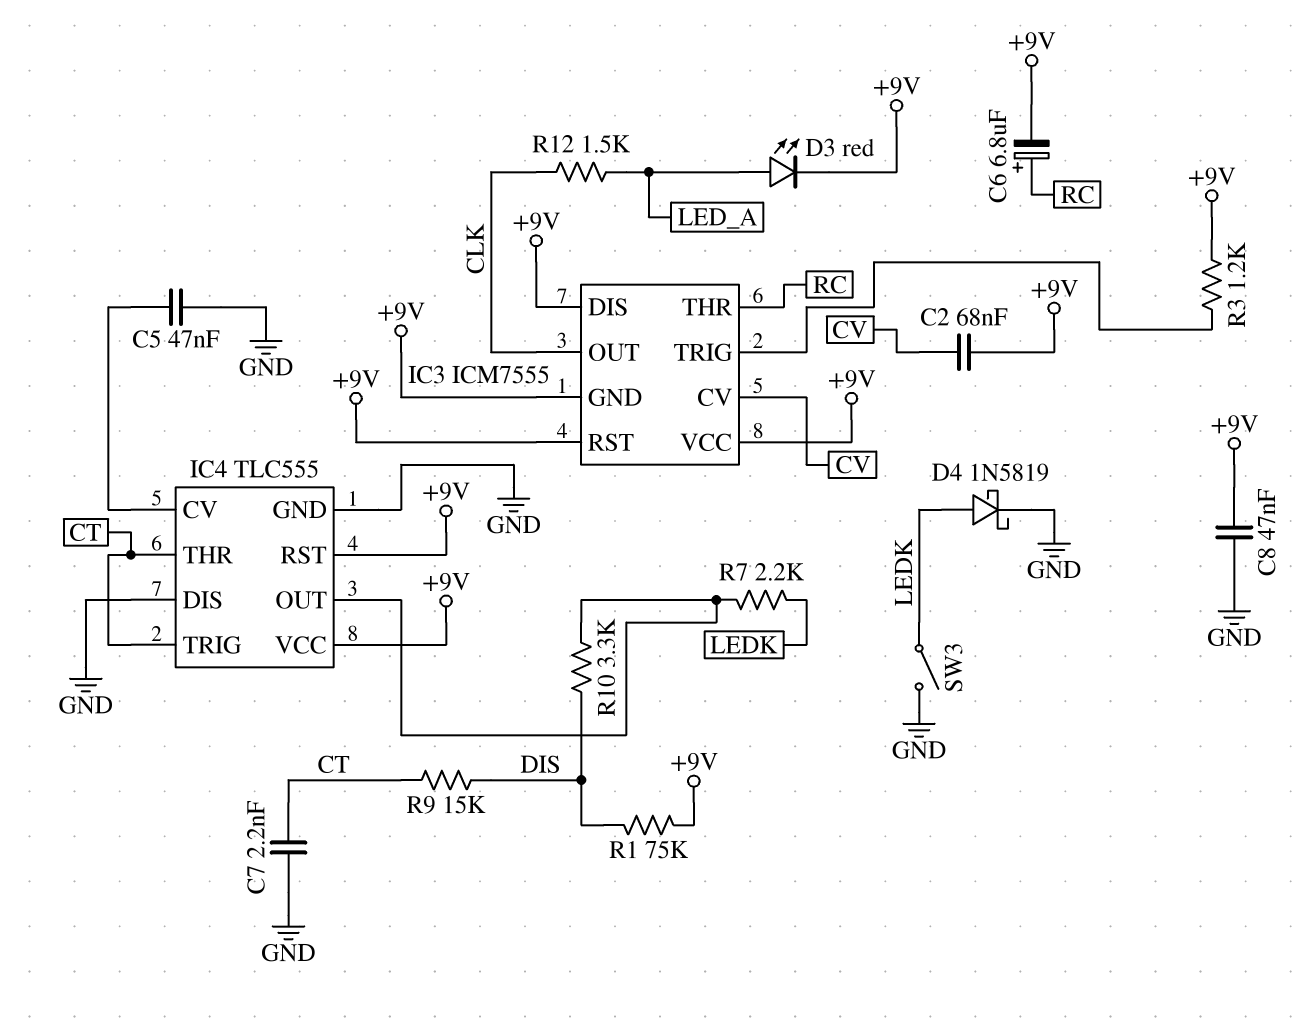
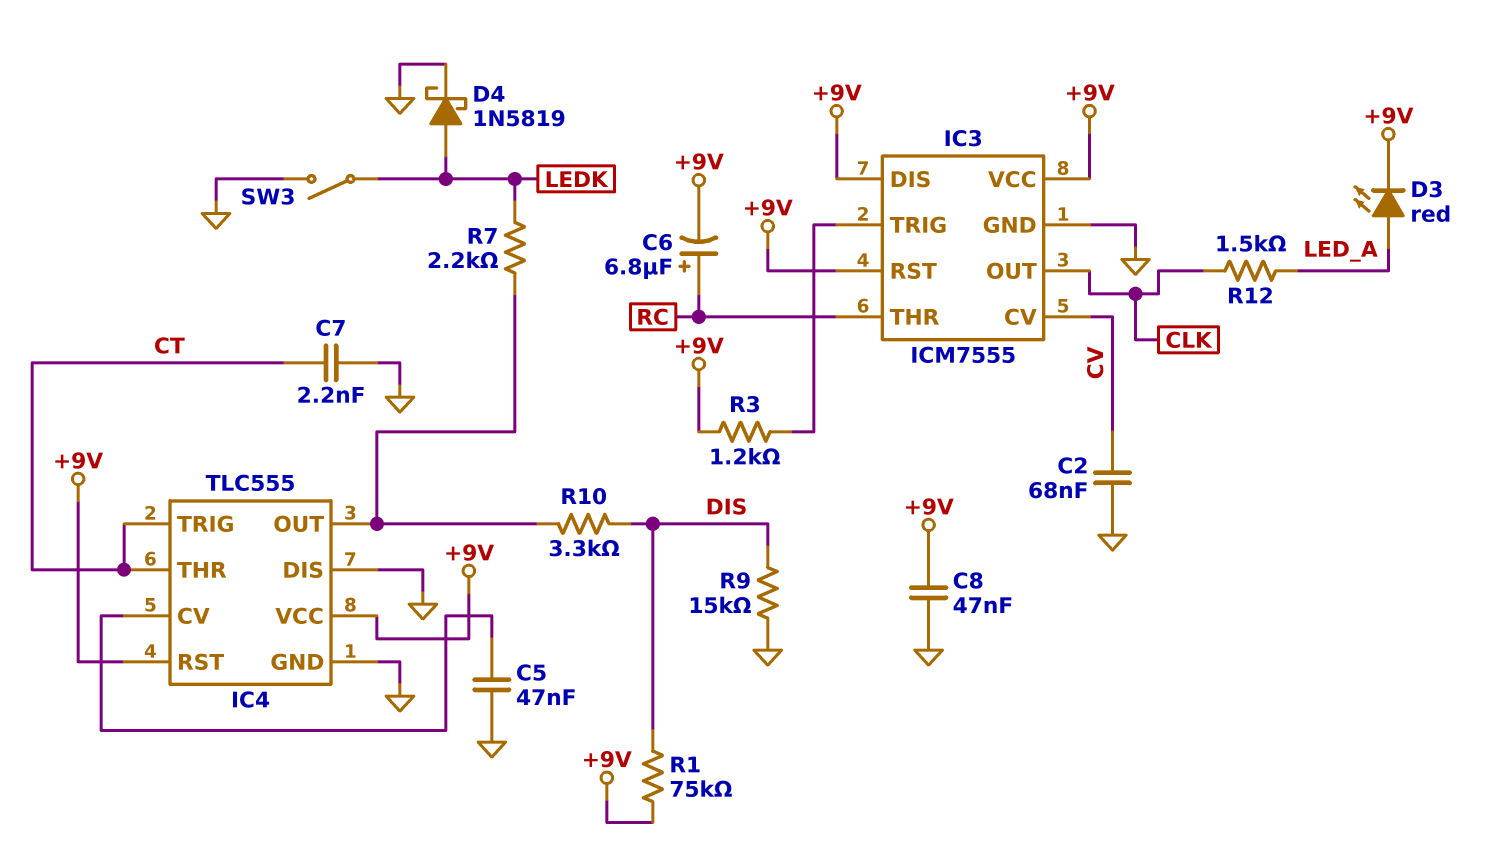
C2: 68nF (+9V, CV) -> 68nF (CV, GND)
IC3 pin GND: +9V -> GND
R9: 15k (CT, DIS) -> 15k (DIS, GND)

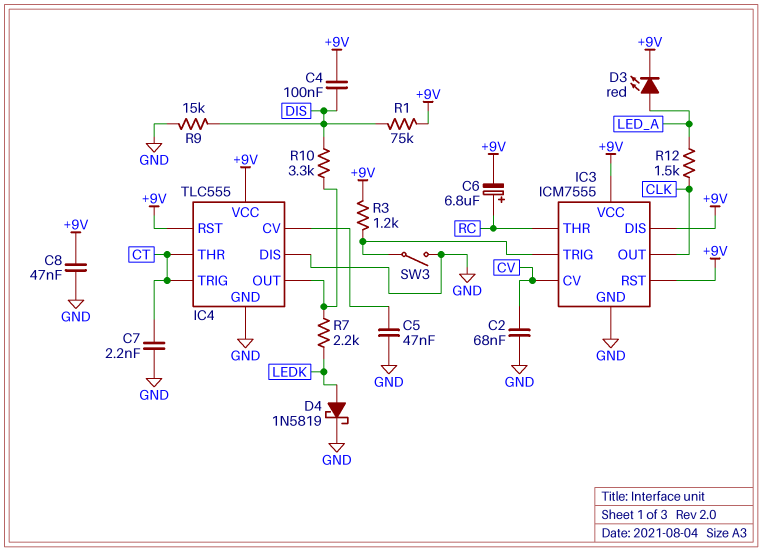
C4: none -> 100nF (+9V, DIS)
SW3: switch (GND, LEDK) -> switch (GND, IC3/TRIG)

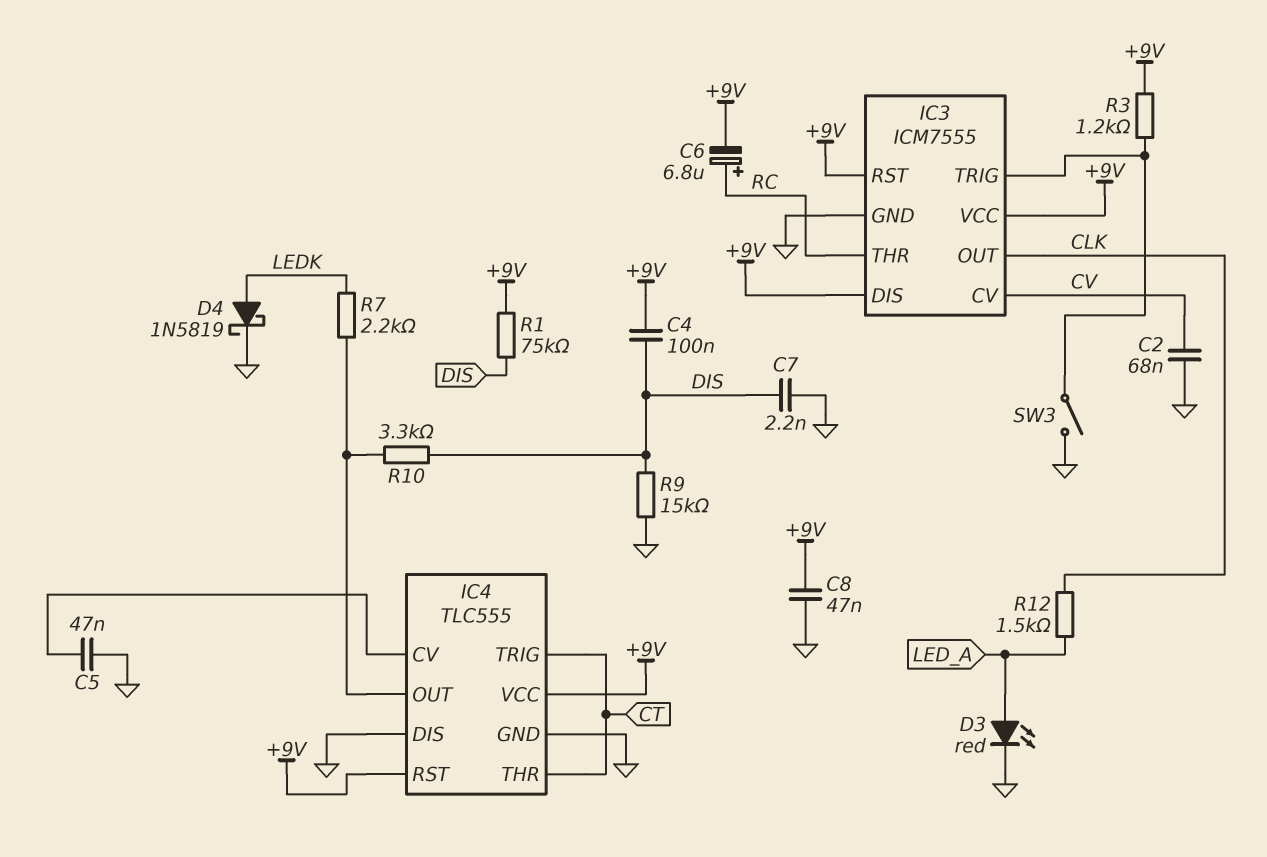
C7: 2.2nF (CT, GND) -> 2.2nF (DIS, GND)
D3: LED red (A LED_A, K +9V) -> LED red (A LED_A, K GND)

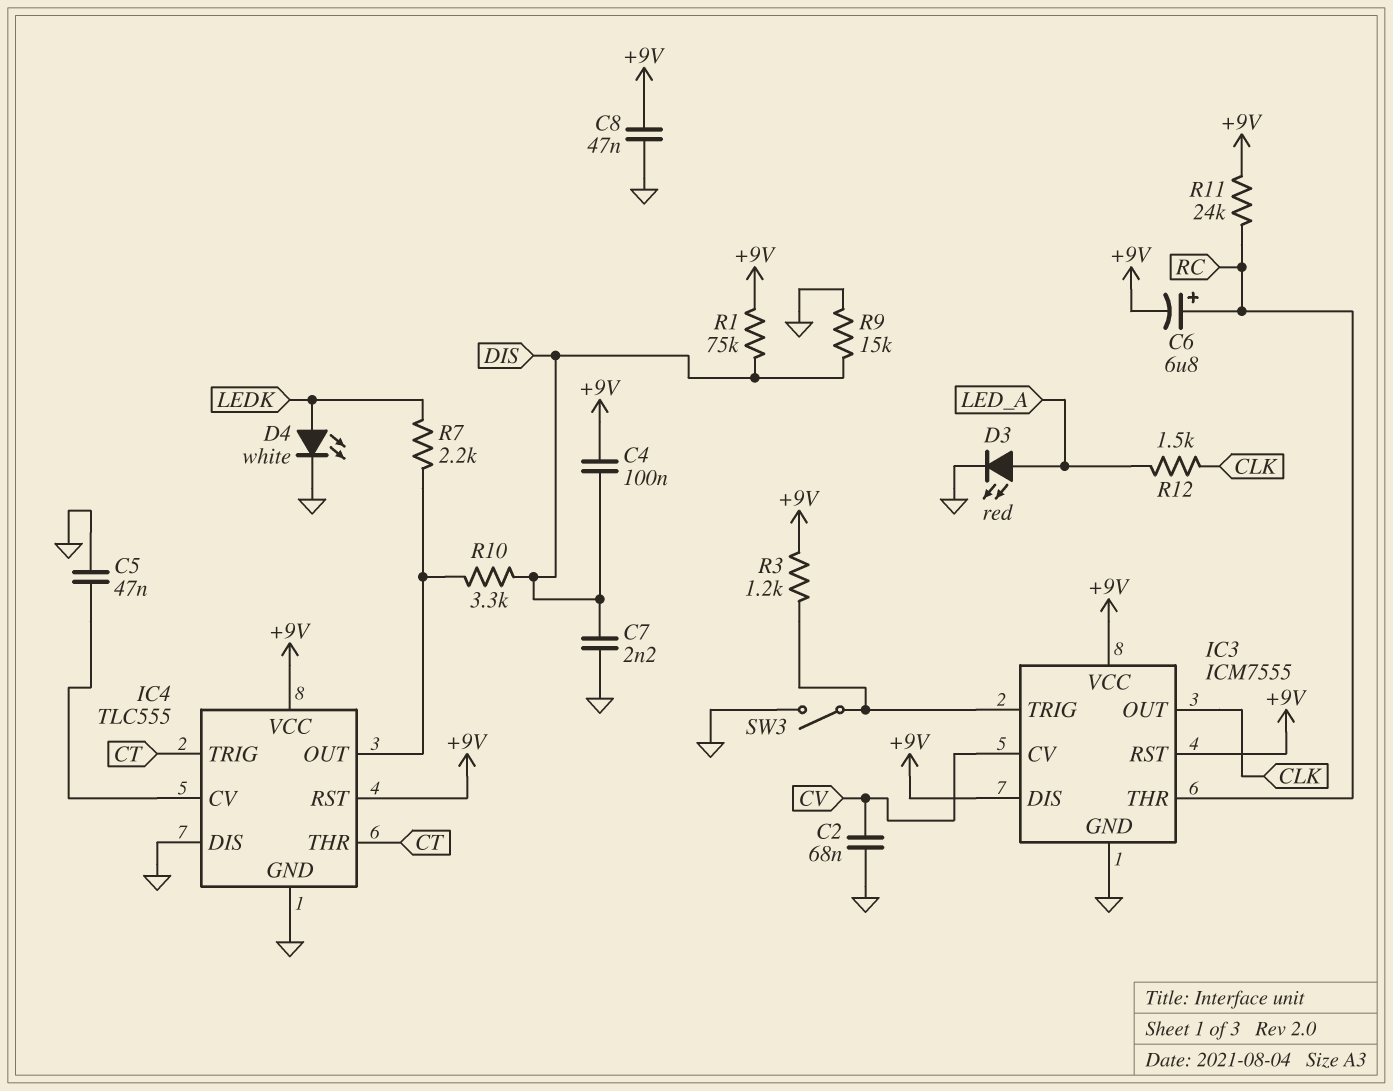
D4: schottky 1N5819 (A LEDK, K GND) -> LED white (A LEDK, K GND)
R11: none -> 24k (+9V, RC)

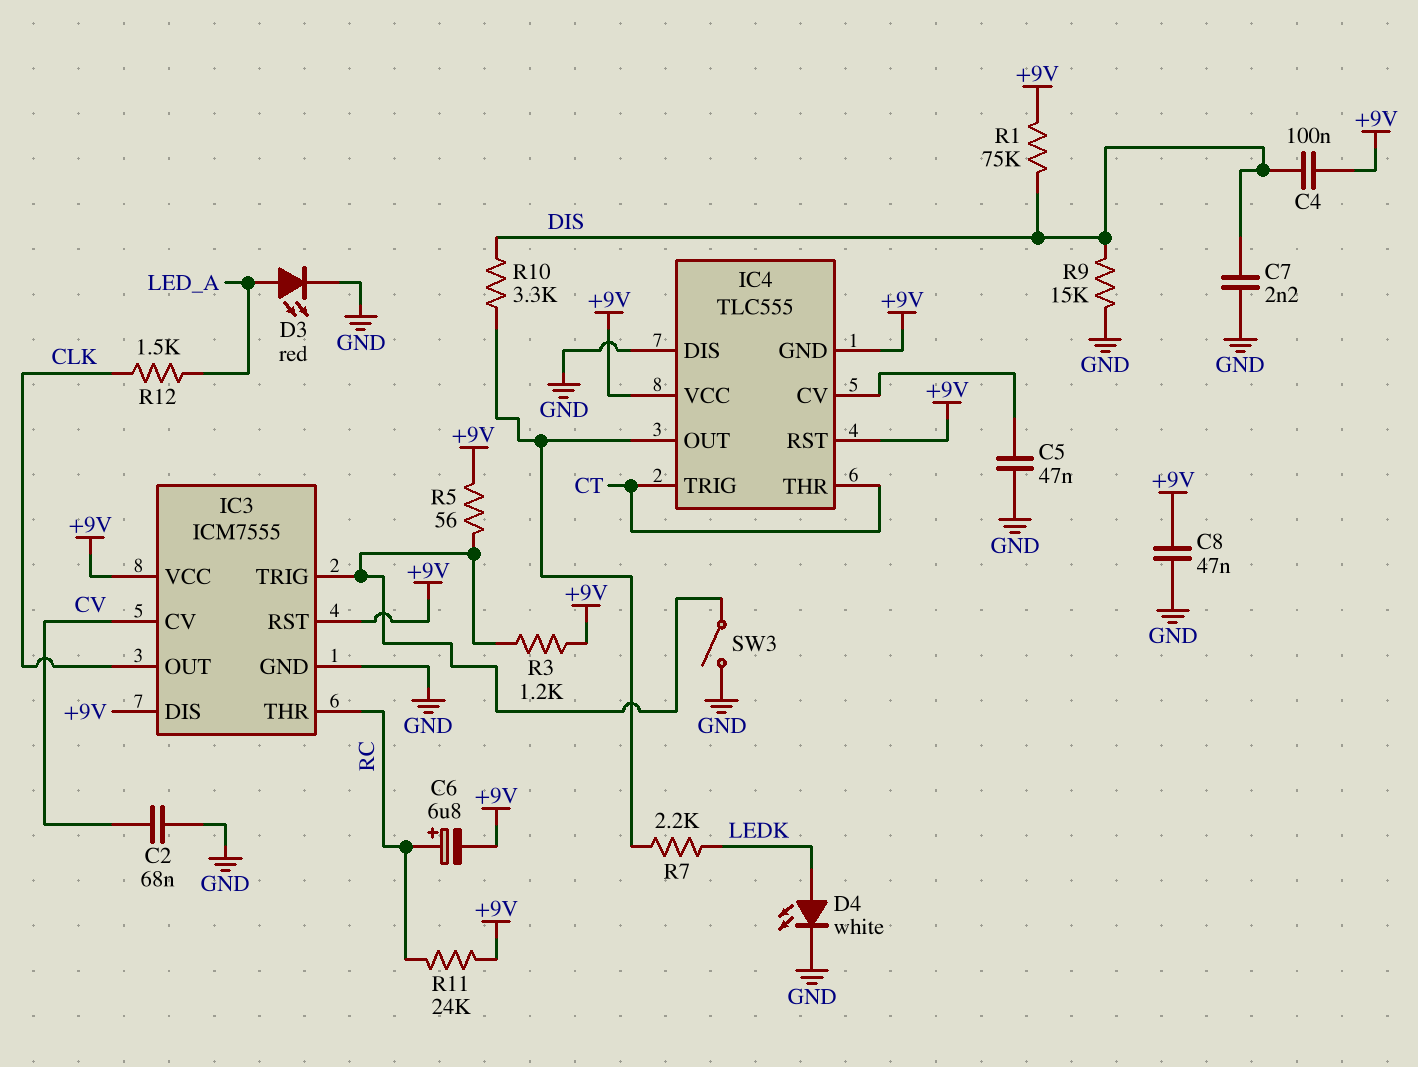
IC4 pin GND: GND -> +9V
R5: none -> 56 (+9V, IC3/TRIG)

